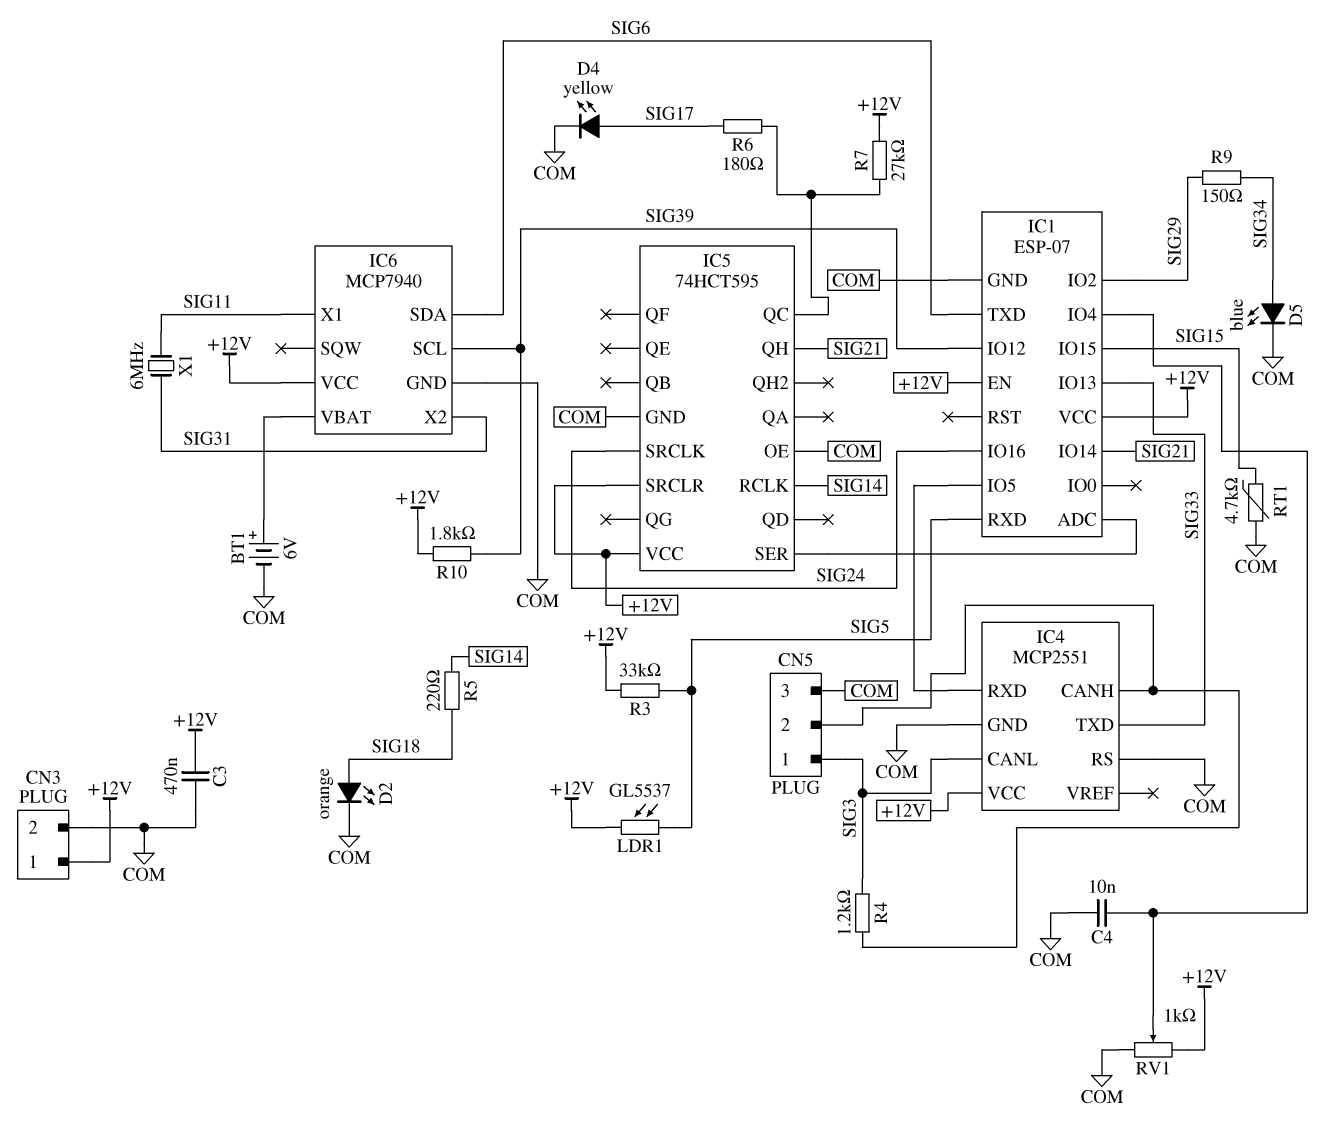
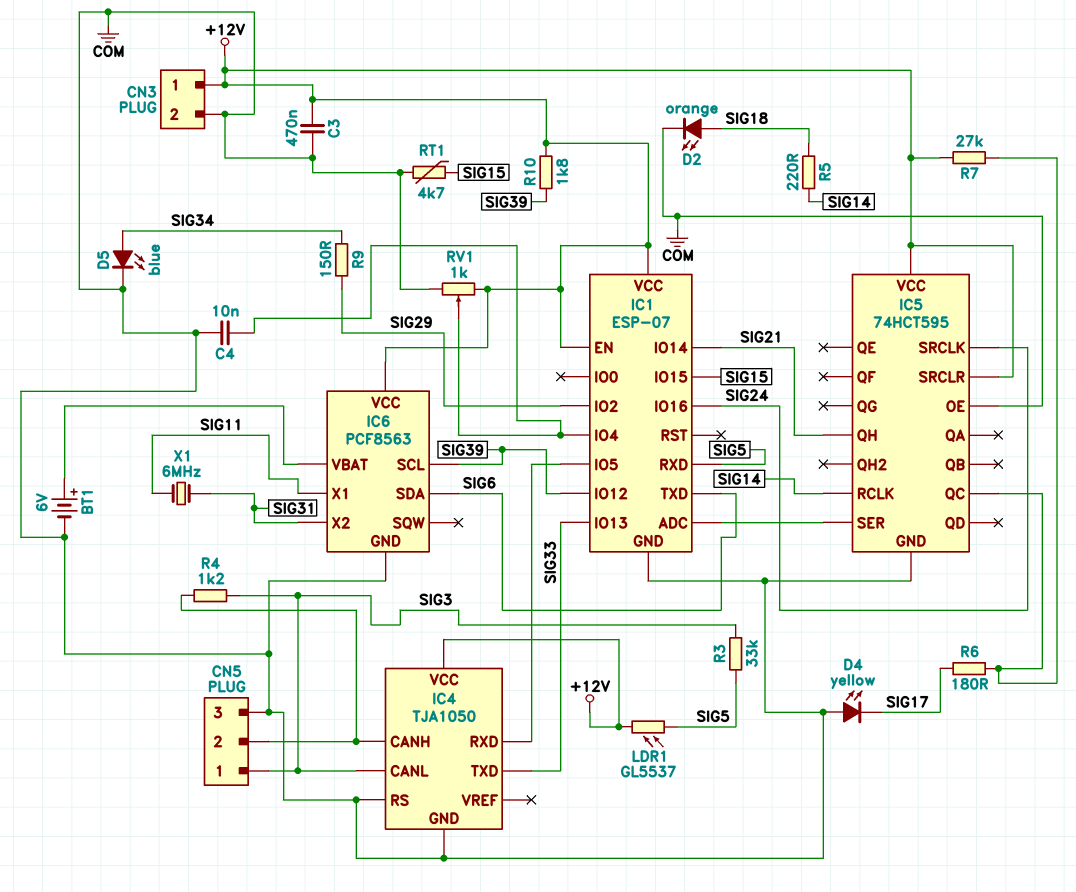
D4: LED yellow (A SIG17, K COM) -> LED yellow (A COM, K SIG17)
IC4: MCP2551 -> TJA1050
IC6: MCP7940 -> PCF8563
R3: 33k (+12V, SIG5) -> 33k (SIG3, SIG5)

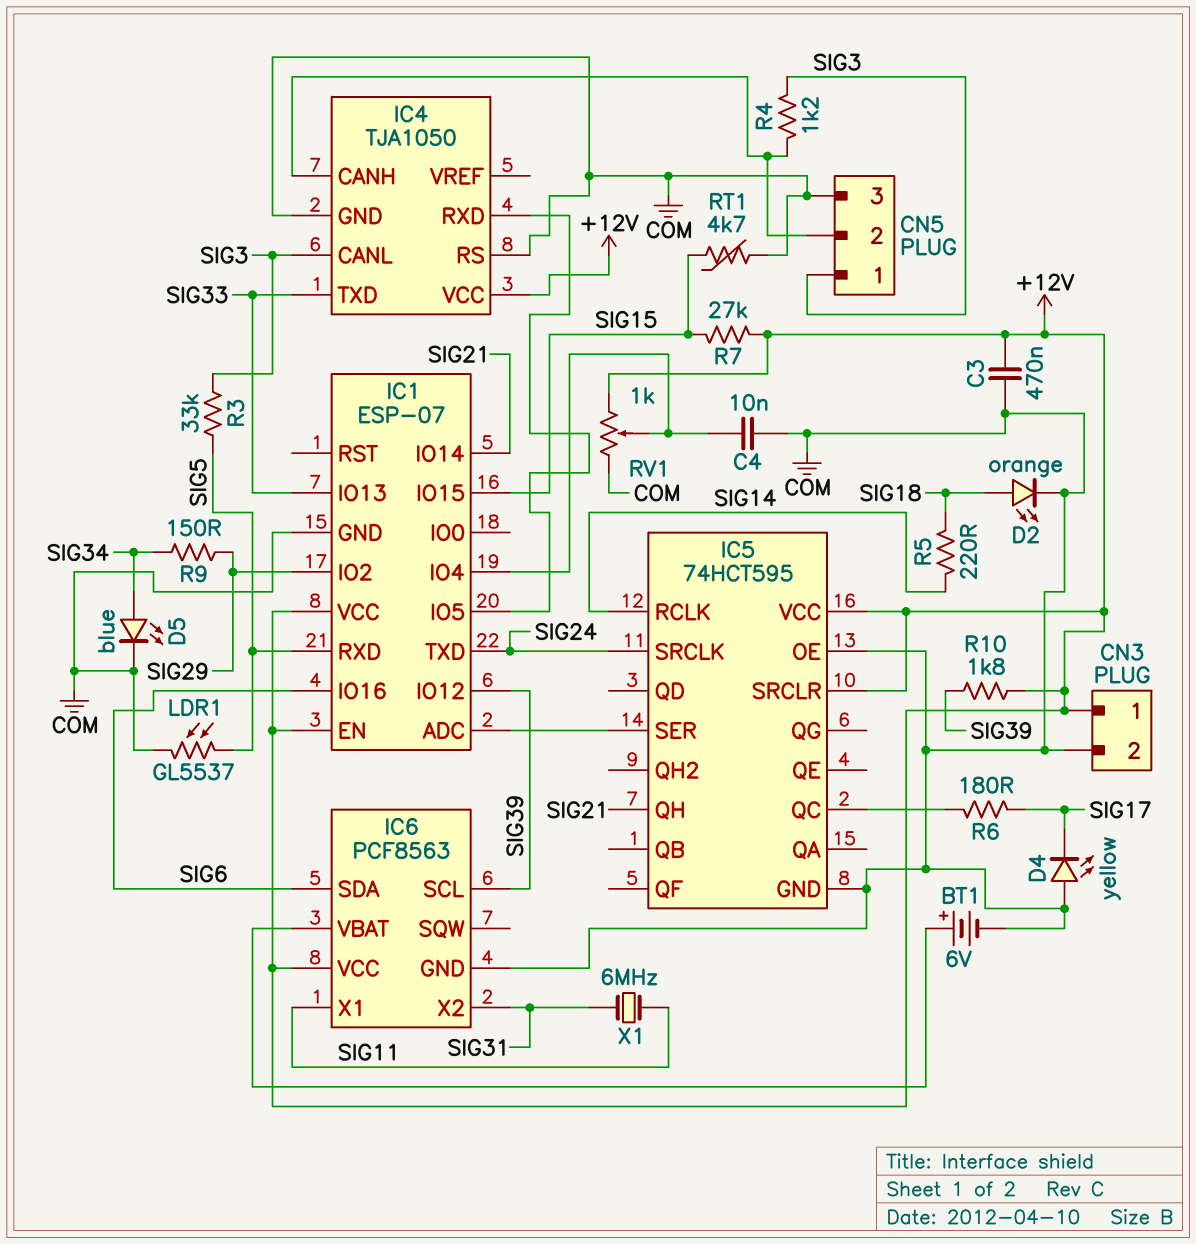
IC1 pin IO16: SIG24 -> SIG6
IC1 pin TXD: SIG6 -> SIG24
LDR1: GL5537 (+12V, SIG5) -> GL5537 (COM, SIG5)
R7: 27k (+12V, IC5/QC) -> 27k (+12V, SIG15)

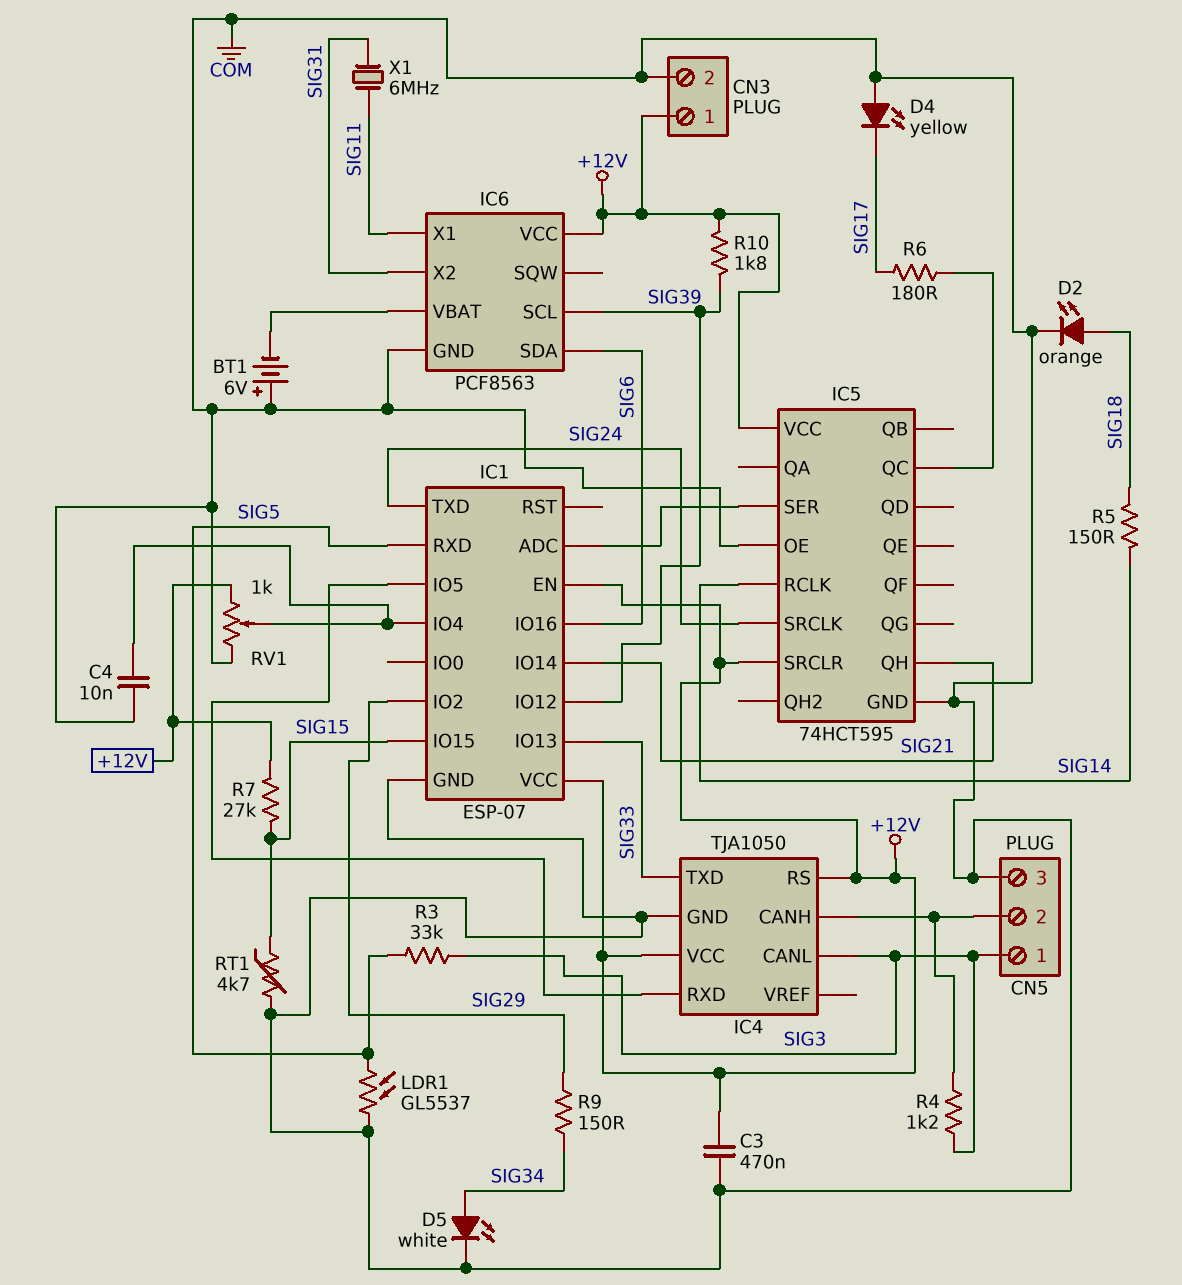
BT1: 6V (plus IC6/VBAT, minus COM) -> 6V (plus COM, minus IC6/VBAT)
D5: LED blue (A SIG34, K COM) -> LED white (A SIG34, K COM)
IC4 pin RS: COM -> +12V
R5: 220 (SIG14, SIG18) -> 150 (SIG14, SIG18)

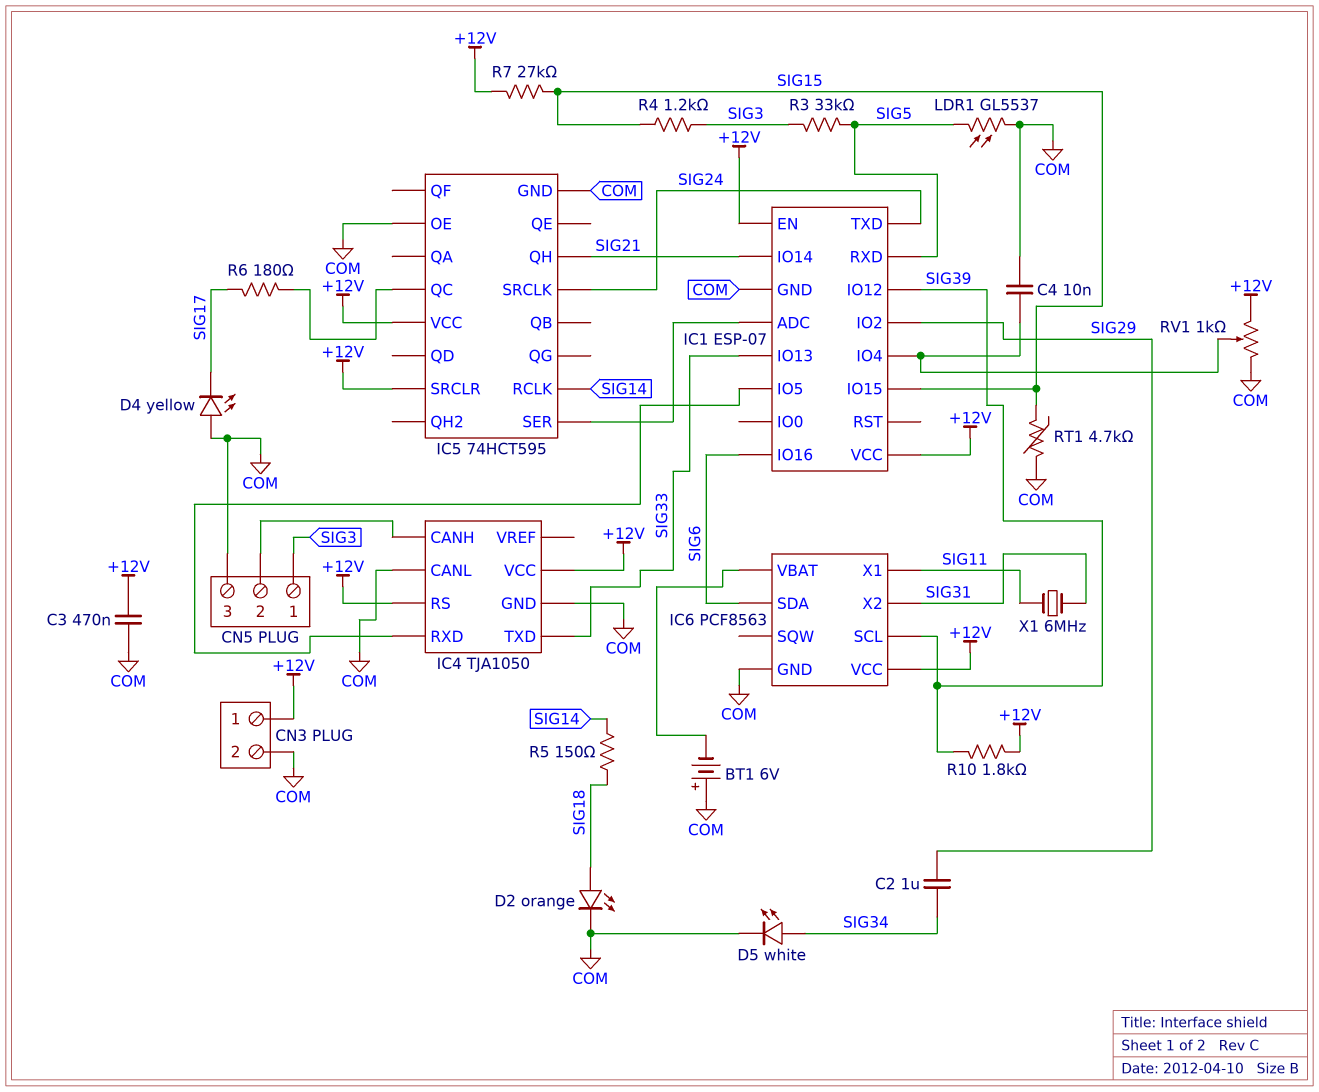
C2: none -> 1uF (SIG29, SIG34)
IC4 pin CANL: SIG3 -> COM
R4: 1.2k (CN5/2, SIG3) -> 1.2k (SIG3, SIG15)
R9: 150 (SIG29, SIG34) -> none

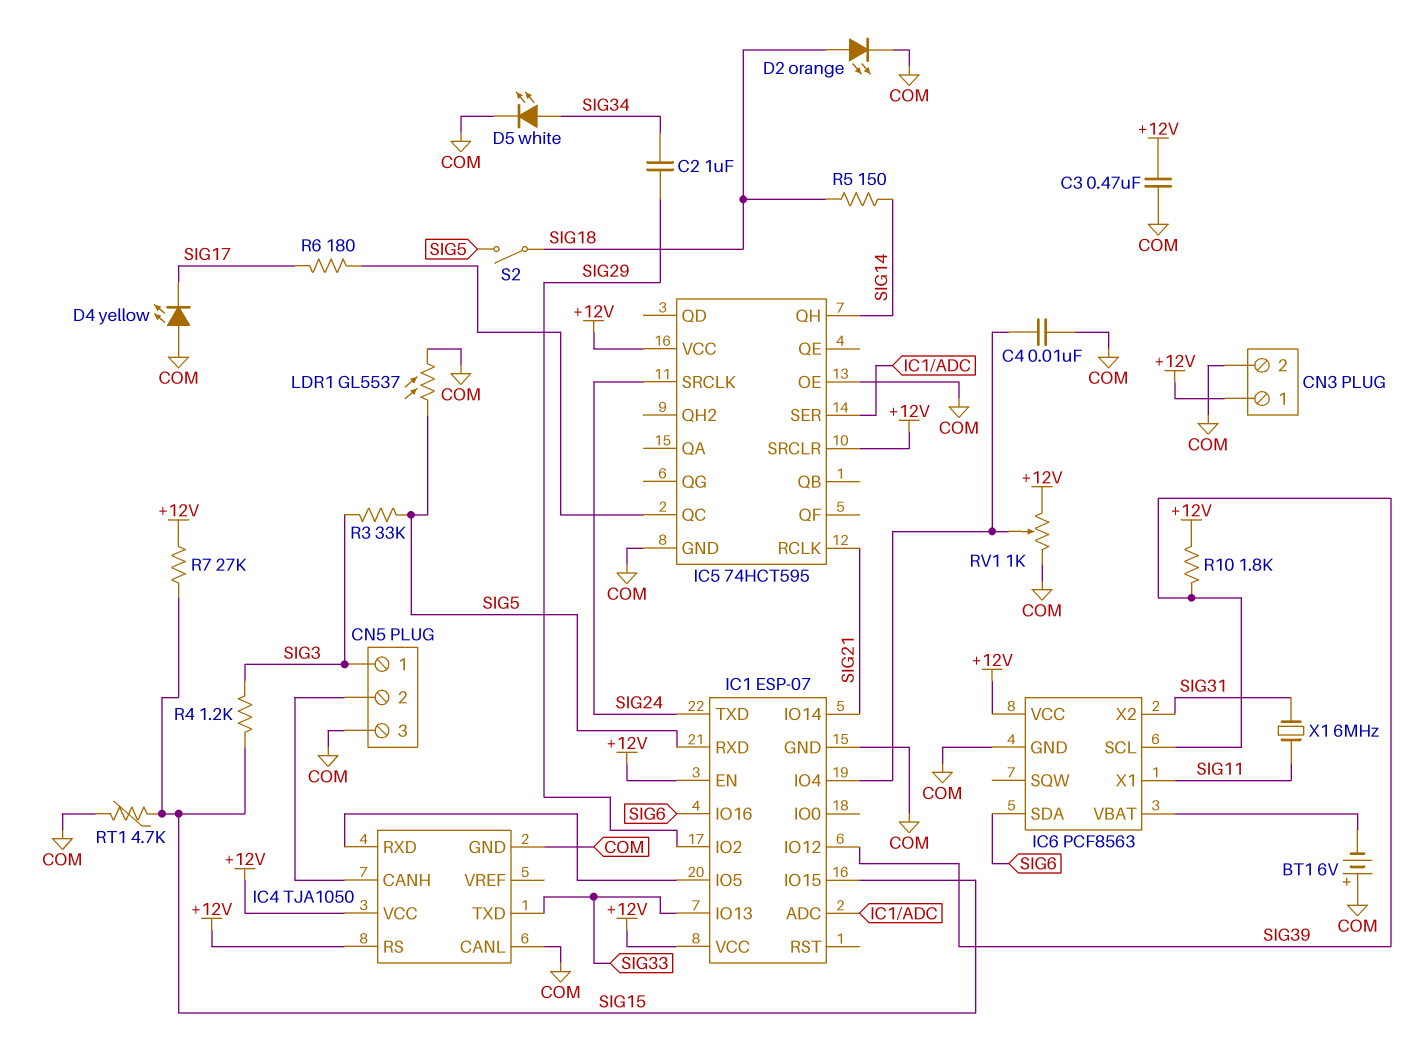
IC5 pin QH: SIG21 -> SIG14
IC5 pin RCLK: SIG14 -> SIG21
S2: none -> switch (SIG5, SIG18)

